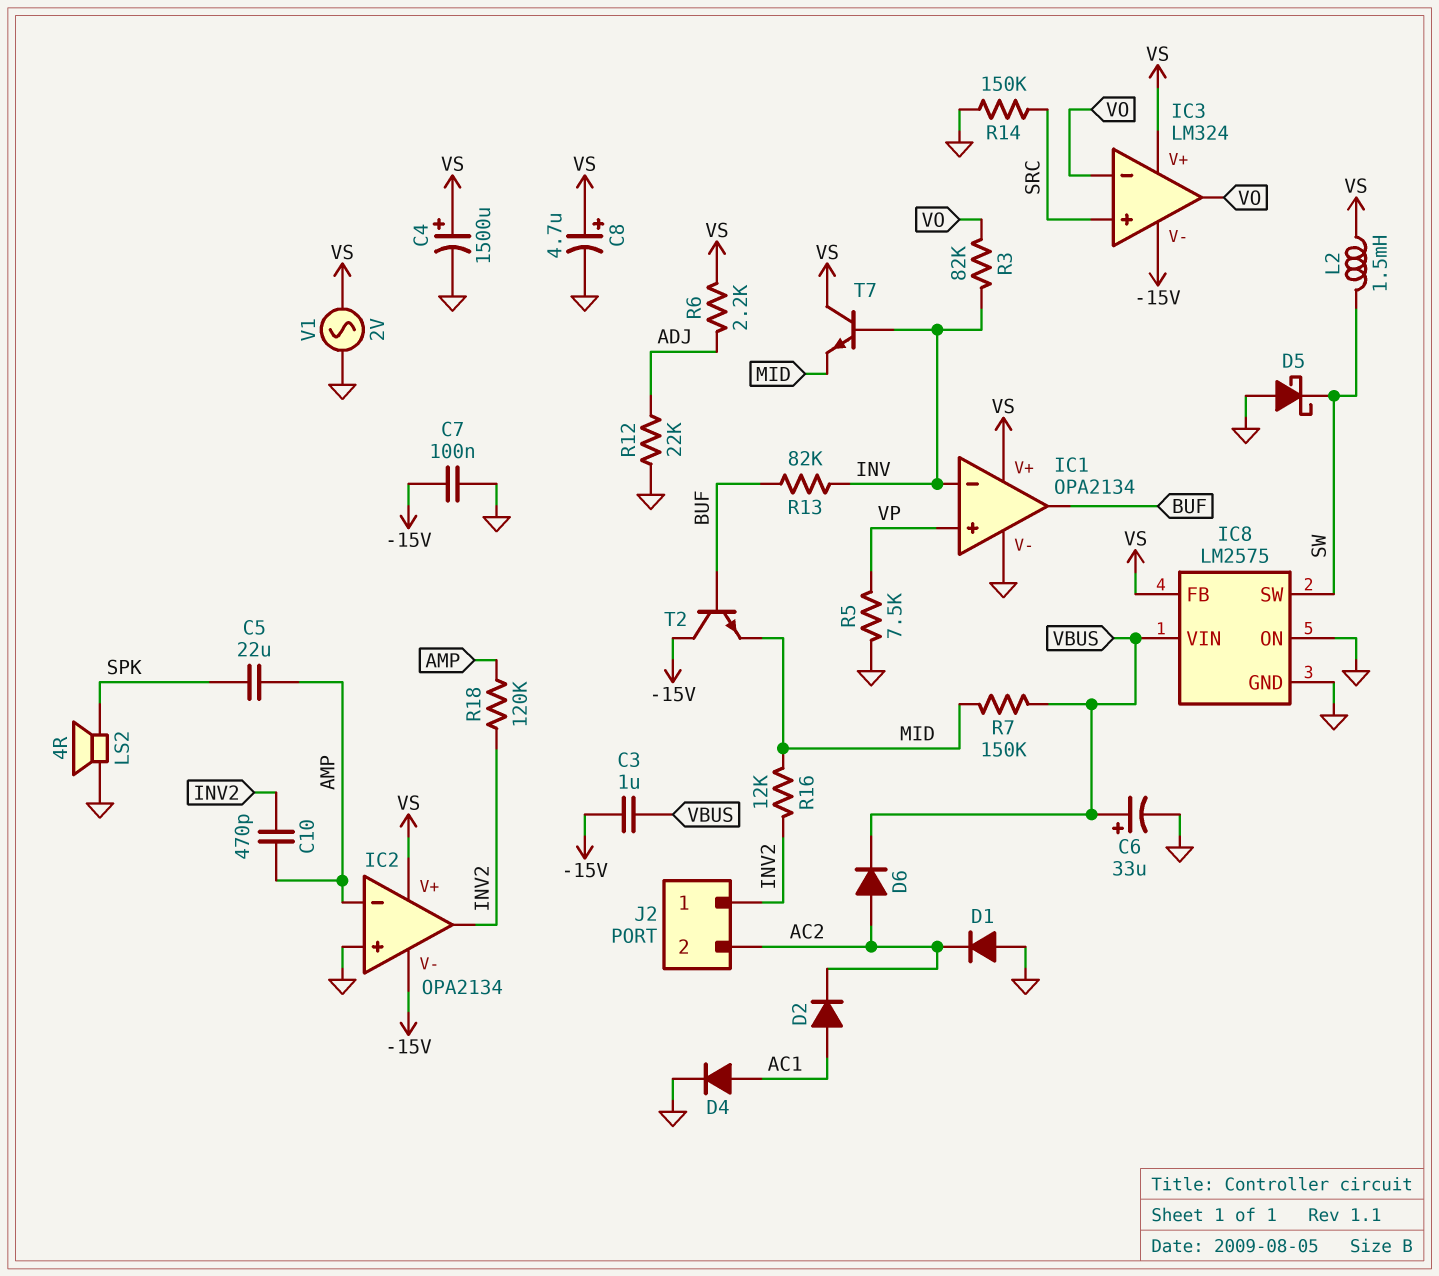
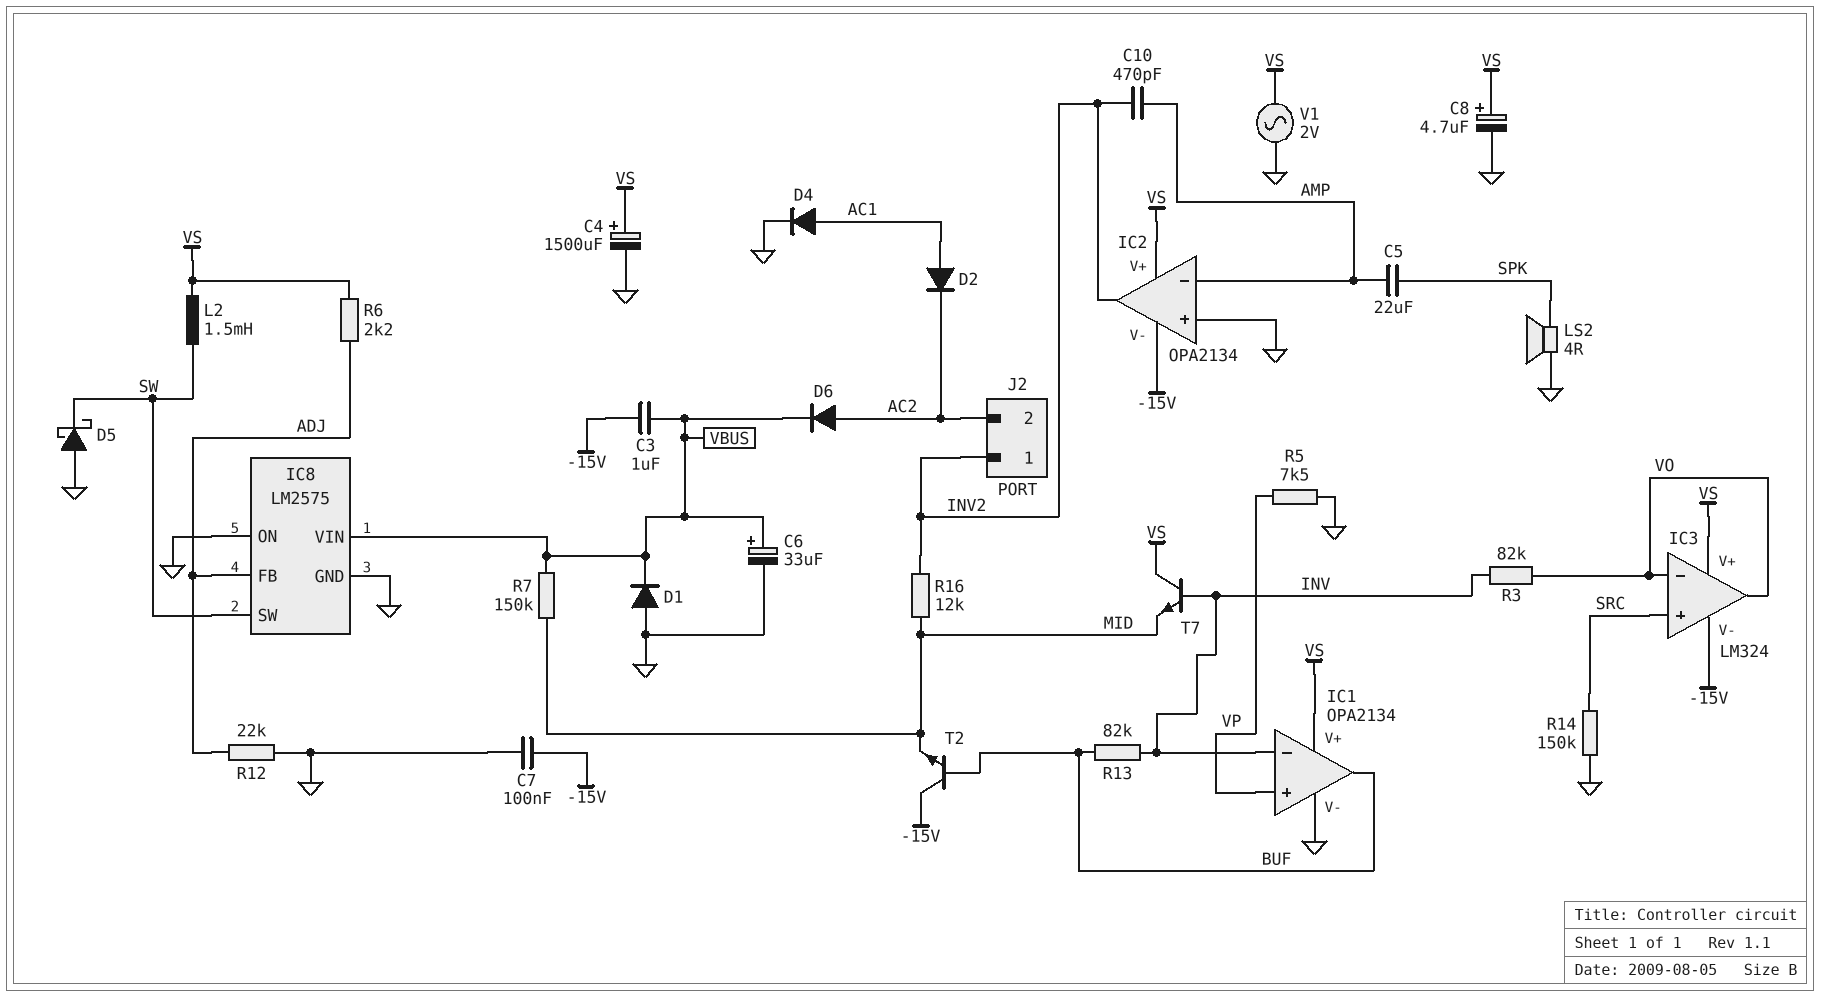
D1: diode (A GND, K AC2) -> diode (A GND, K VBUS)
IC8 pin FB: VS -> ADJ
R18: 120k (AMP, INV2) -> none

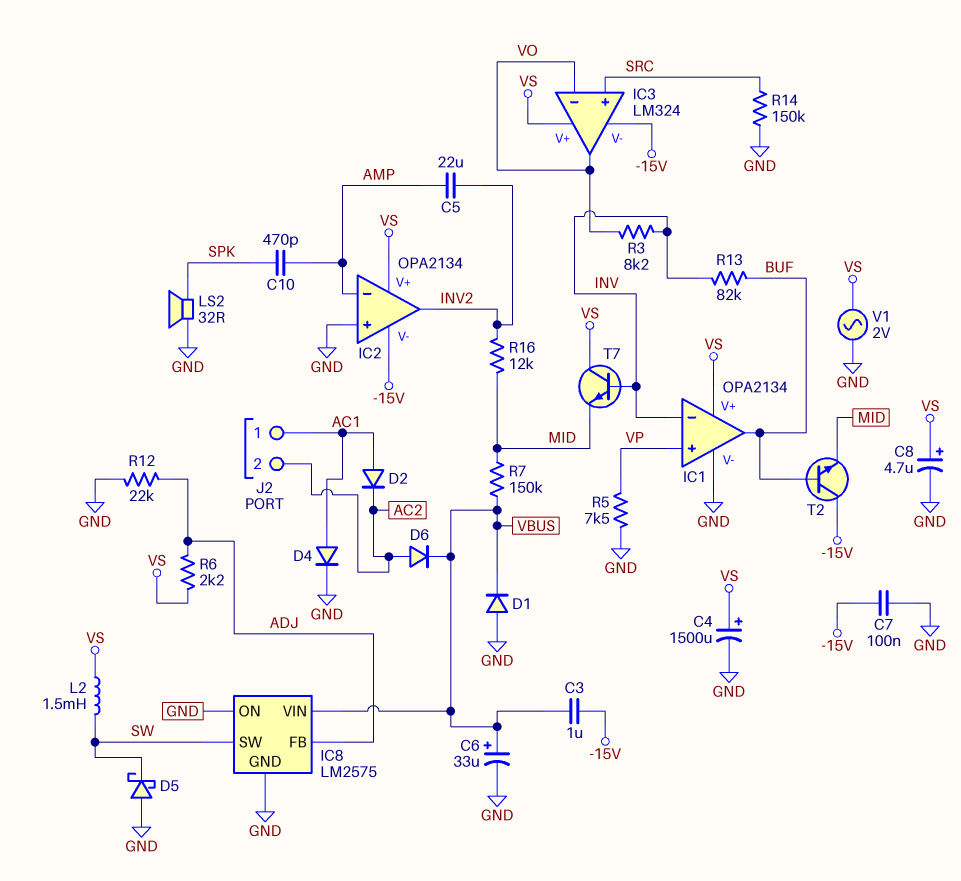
C5: 22uF (AMP, SPK) -> 22uF (AMP, INV2)
C10: 470pF (AMP, INV2) -> 470pF (AMP, SPK)
J2 pin 1: INV2 -> AC1
LS2: speaker 4R (GND, SPK) -> speaker 32R (GND, SPK)
R3: 82k (INV, VO) -> 8.2k (INV, VO)

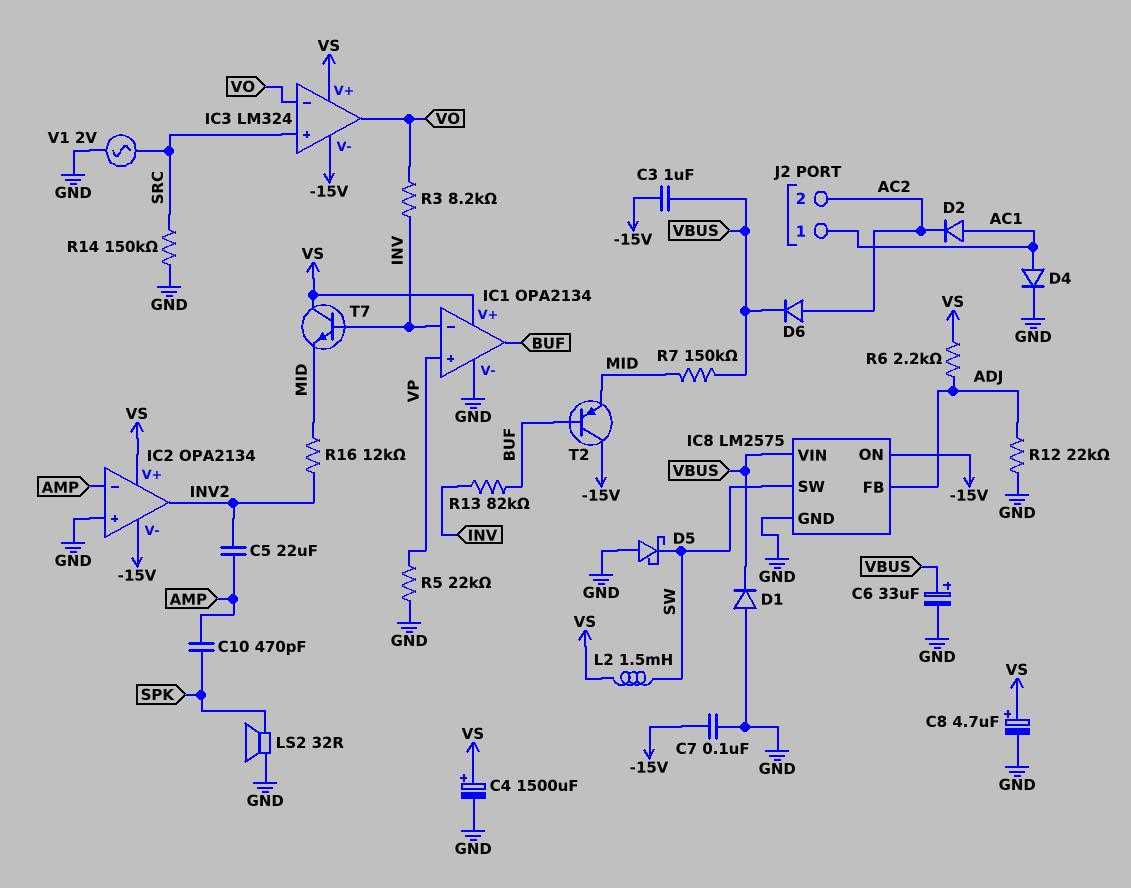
IC8 pin ON: GND -> -15V
R5: 7.5k (GND, VP) -> 22k (GND, VP)
T2: NPN (B BUF, C -15V, E MID) -> PNP (B BUF, C -15V, E MID)
V1: AC 2V (GND, VS) -> AC 2V (GND, SRC)

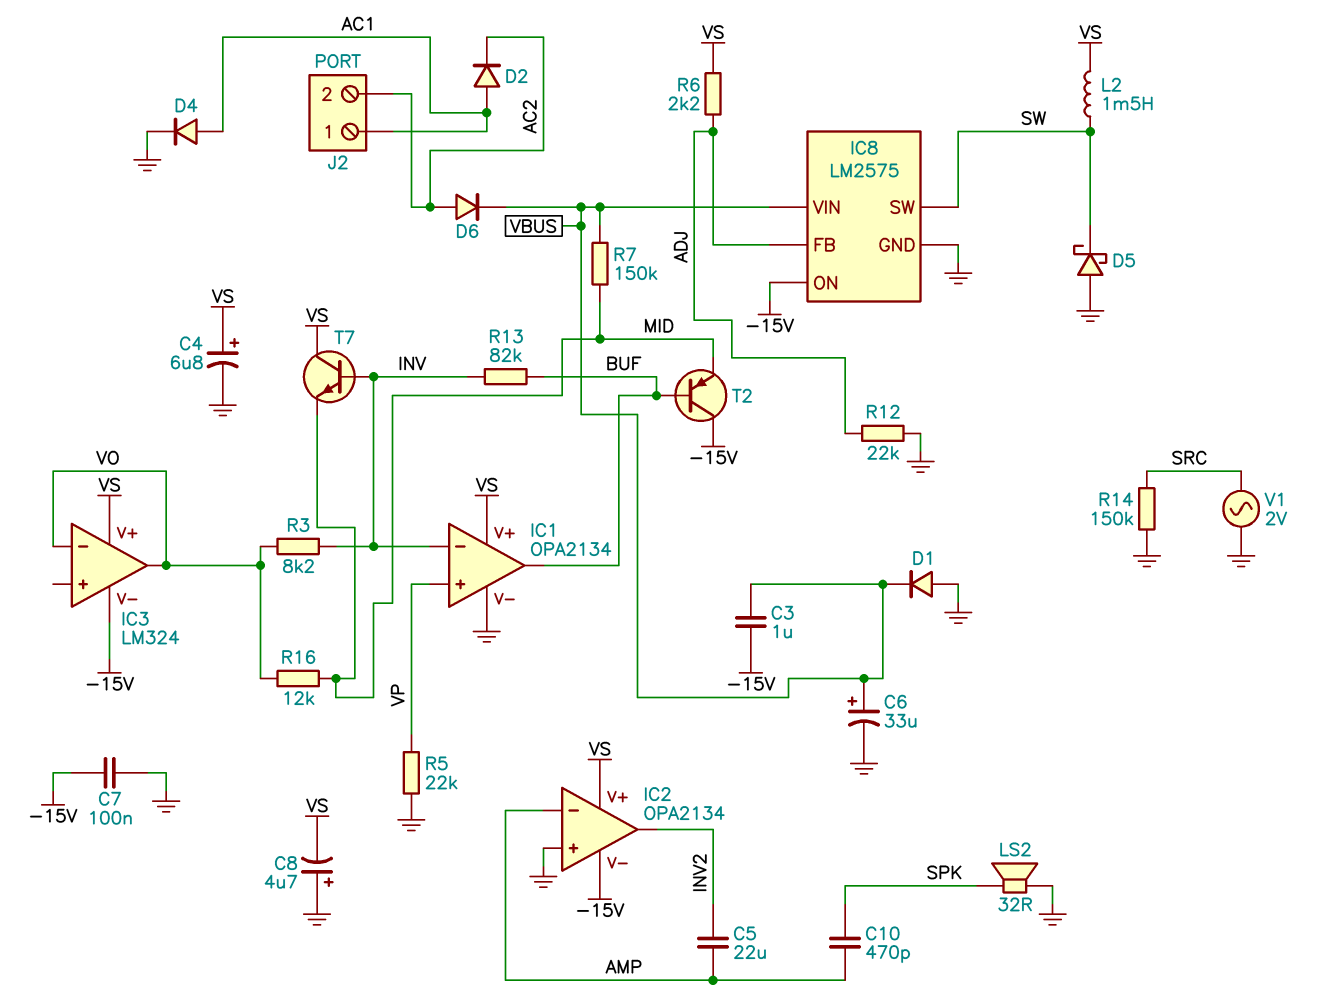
C4: 1500uF (plus VS, minus GND) -> 6.8uF (plus VS, minus GND)
C8: 4.7uF (plus VS, minus GND) -> 4.7uF (plus GND, minus VS)
IC3 pin in+: SRC -> none
R16: 12k (INV2, MID) -> 12k (MID, VO)

